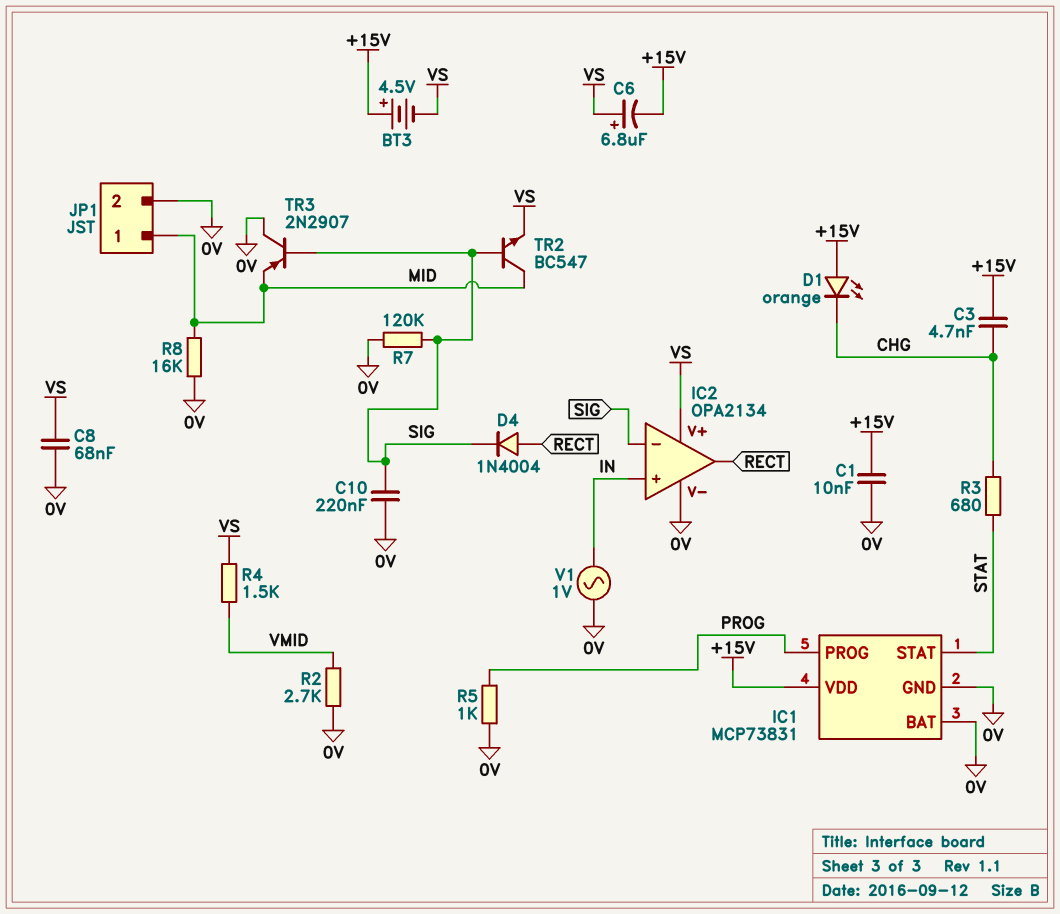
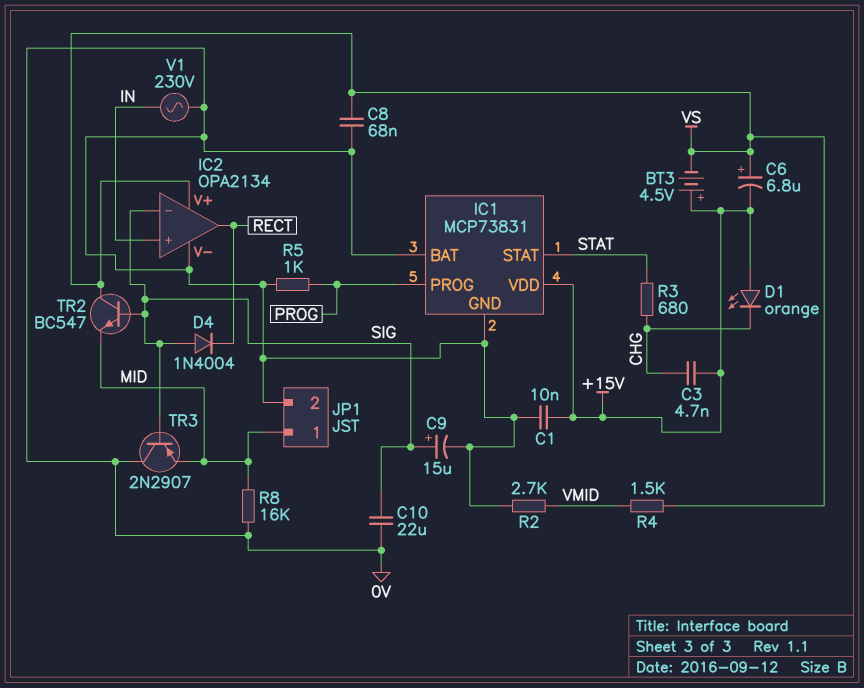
C9: none -> 15uF (plus SIG, minus 0V)
C10: 220nF (0V, SIG) -> 22uF (0V, SIG)
D4: diode 1N4004 (A RECT, K SIG) -> diode 1N4004 (A SIG, K RECT)
R7: 120k (0V, SIG) -> none
TR2: NPN BC547 (B SIG, C MID, E VS) -> NPN BC547 (B SIG, C VS, E MID)
V1: AC 1V (0V, IN) -> AC 230V (0V, IN)

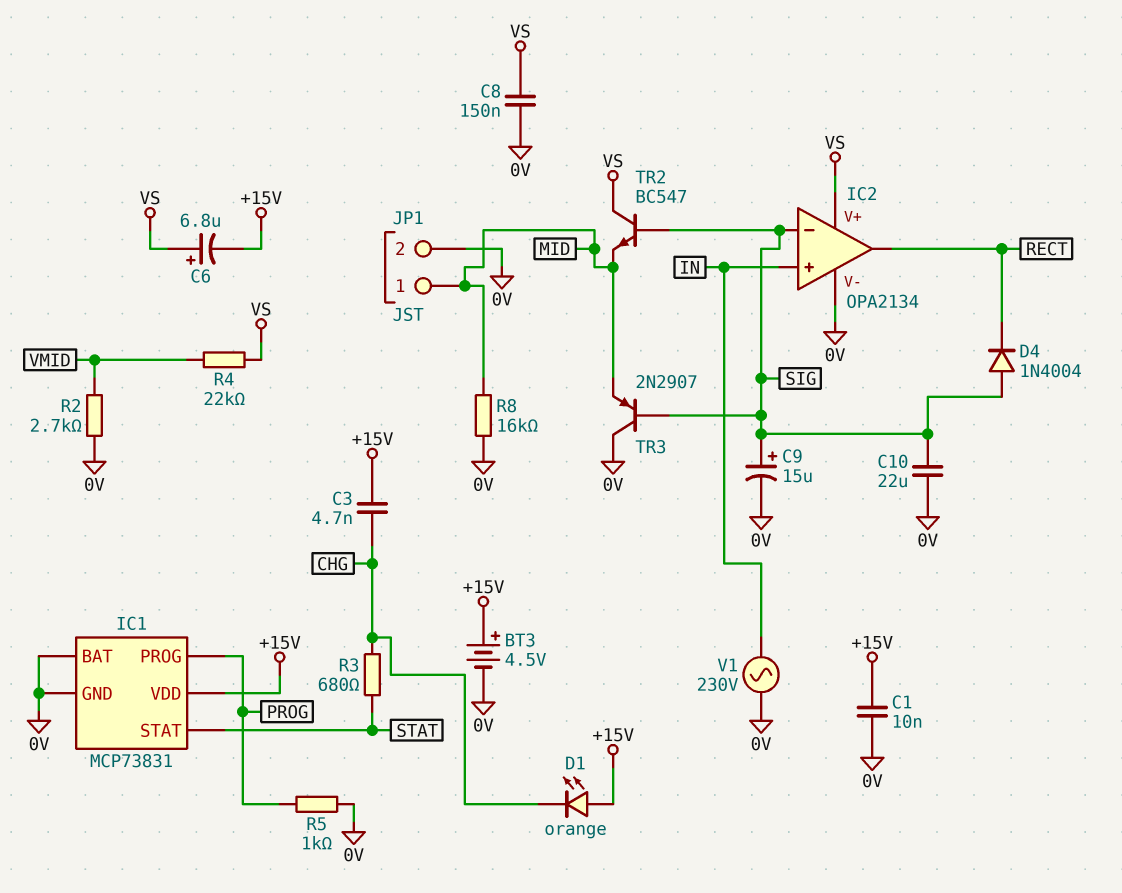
BT3: 4.5V (plus +15V, minus VS) -> 4.5V (plus +15V, minus 0V)
C8: 68nF (0V, VS) -> 150nF (0V, VS)
R4: 1.5k (VMID, VS) -> 22k (VMID, VS)

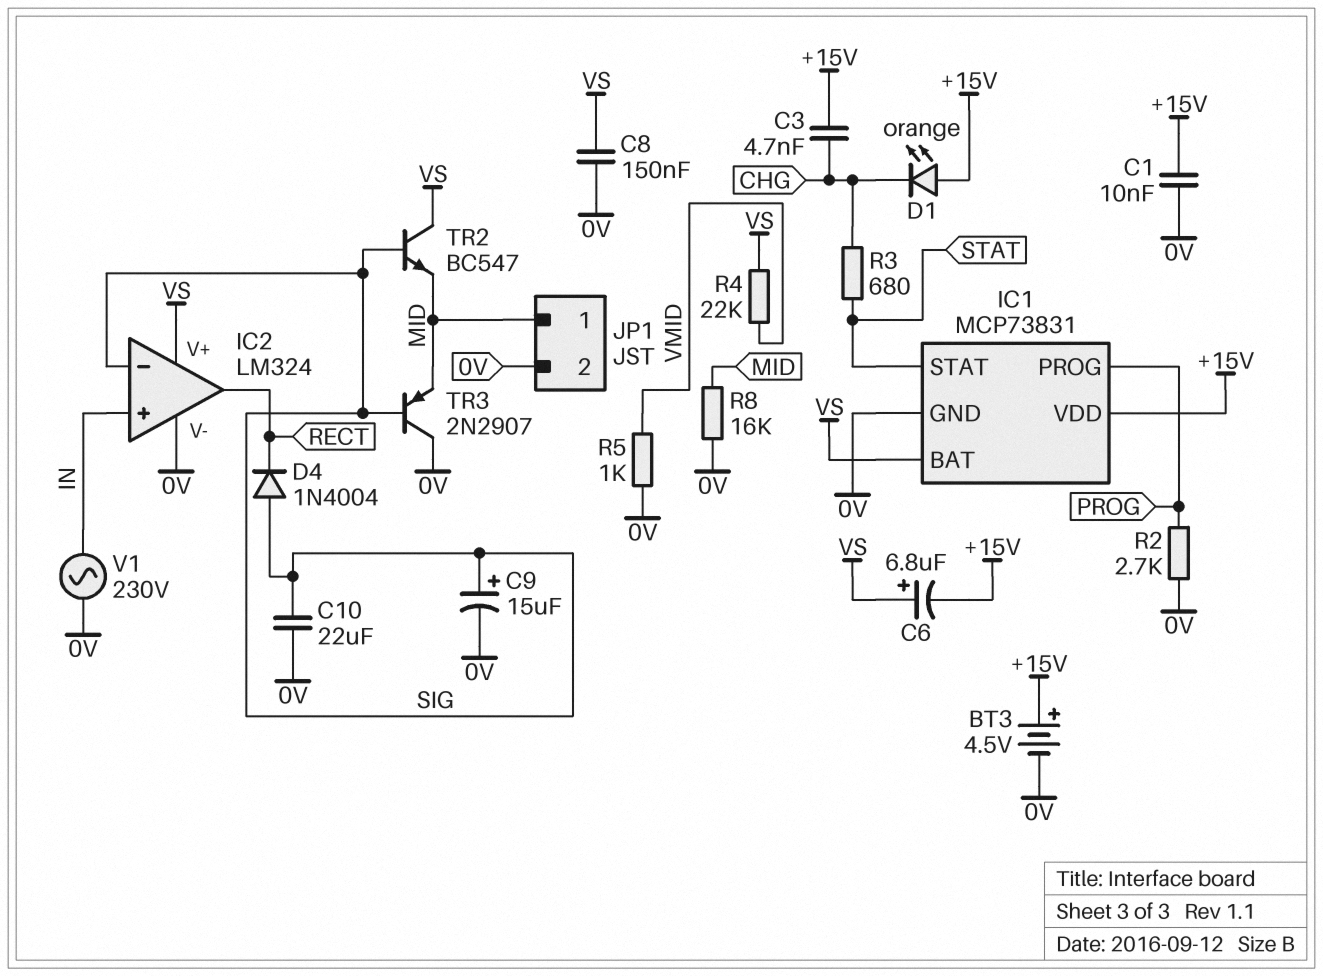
IC1 pin BAT: 0V -> VS
IC2: OPA2134 -> LM324
R2: 2.7k (0V, VMID) -> 2.7k (0V, PROG)
R5: 1k (0V, PROG) -> 1k (0V, VMID)

